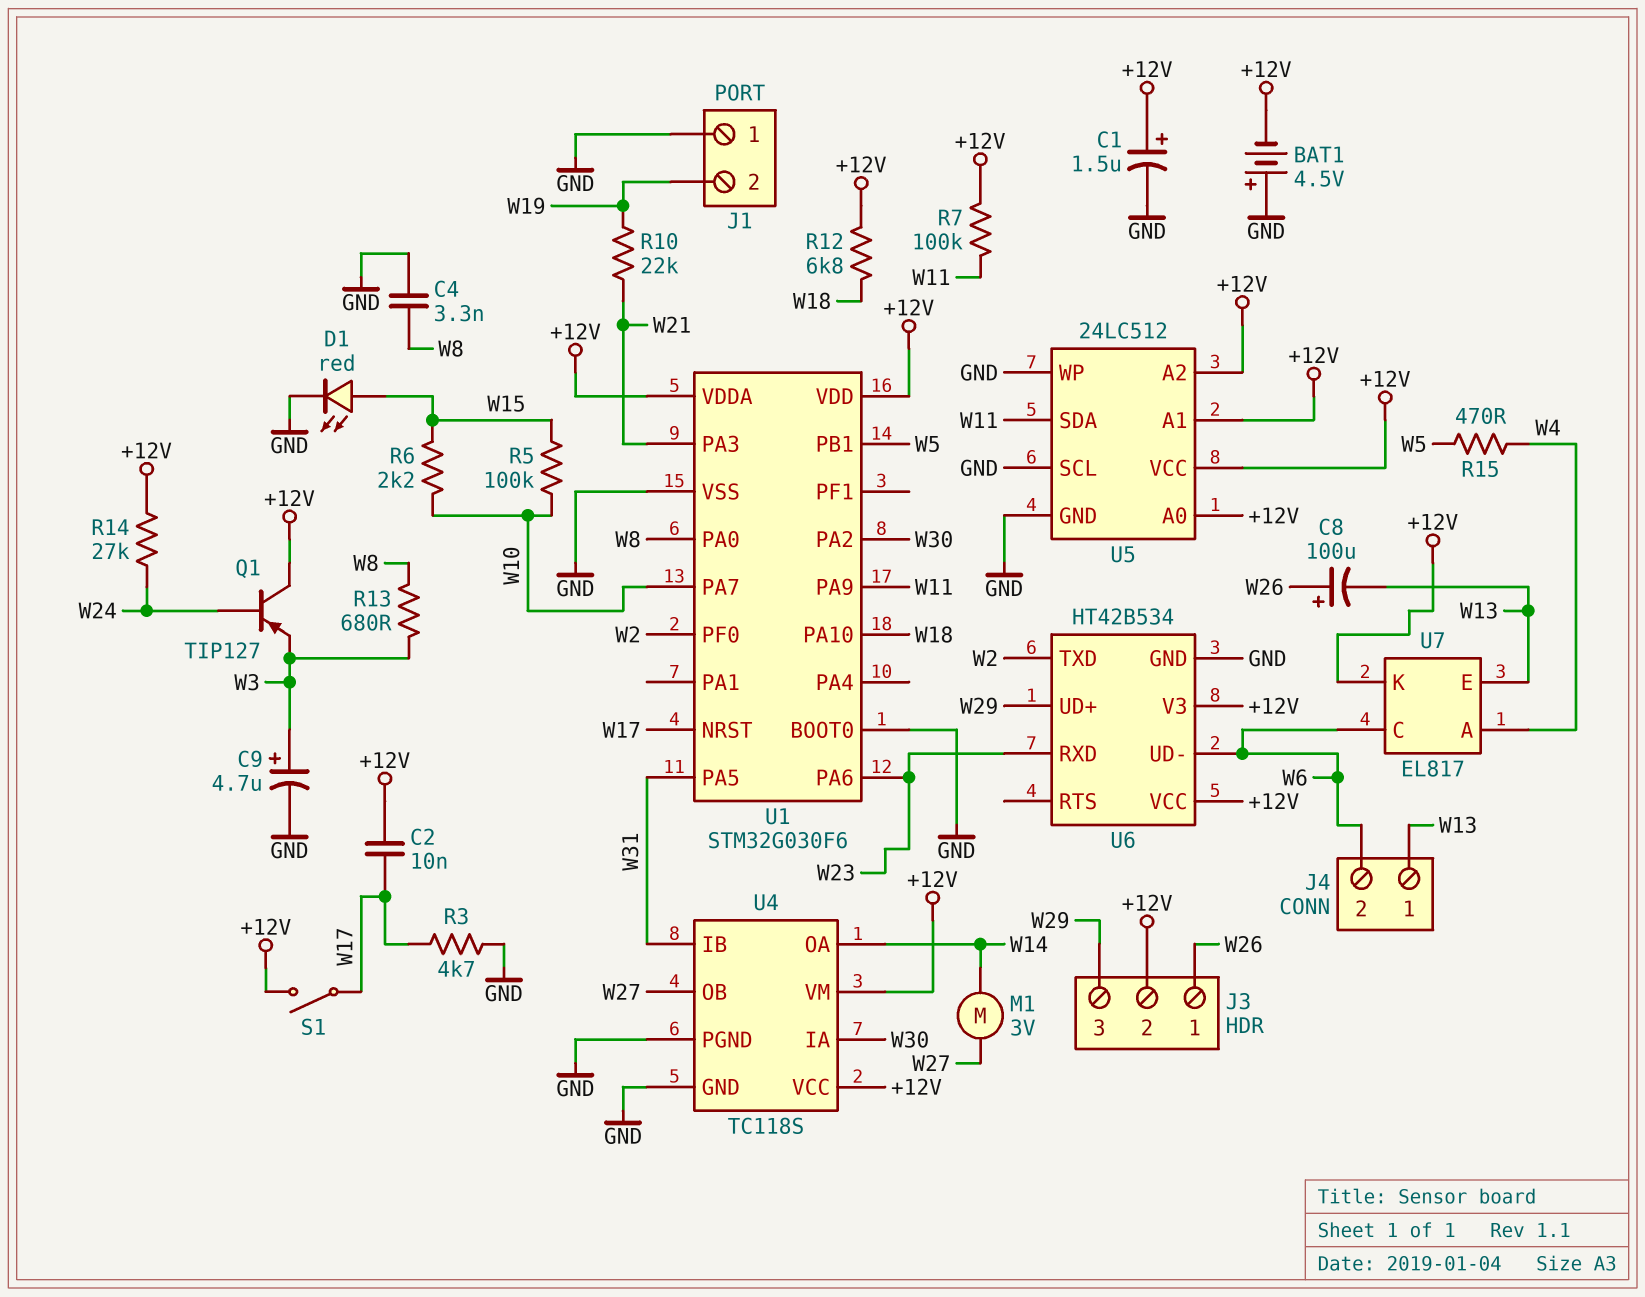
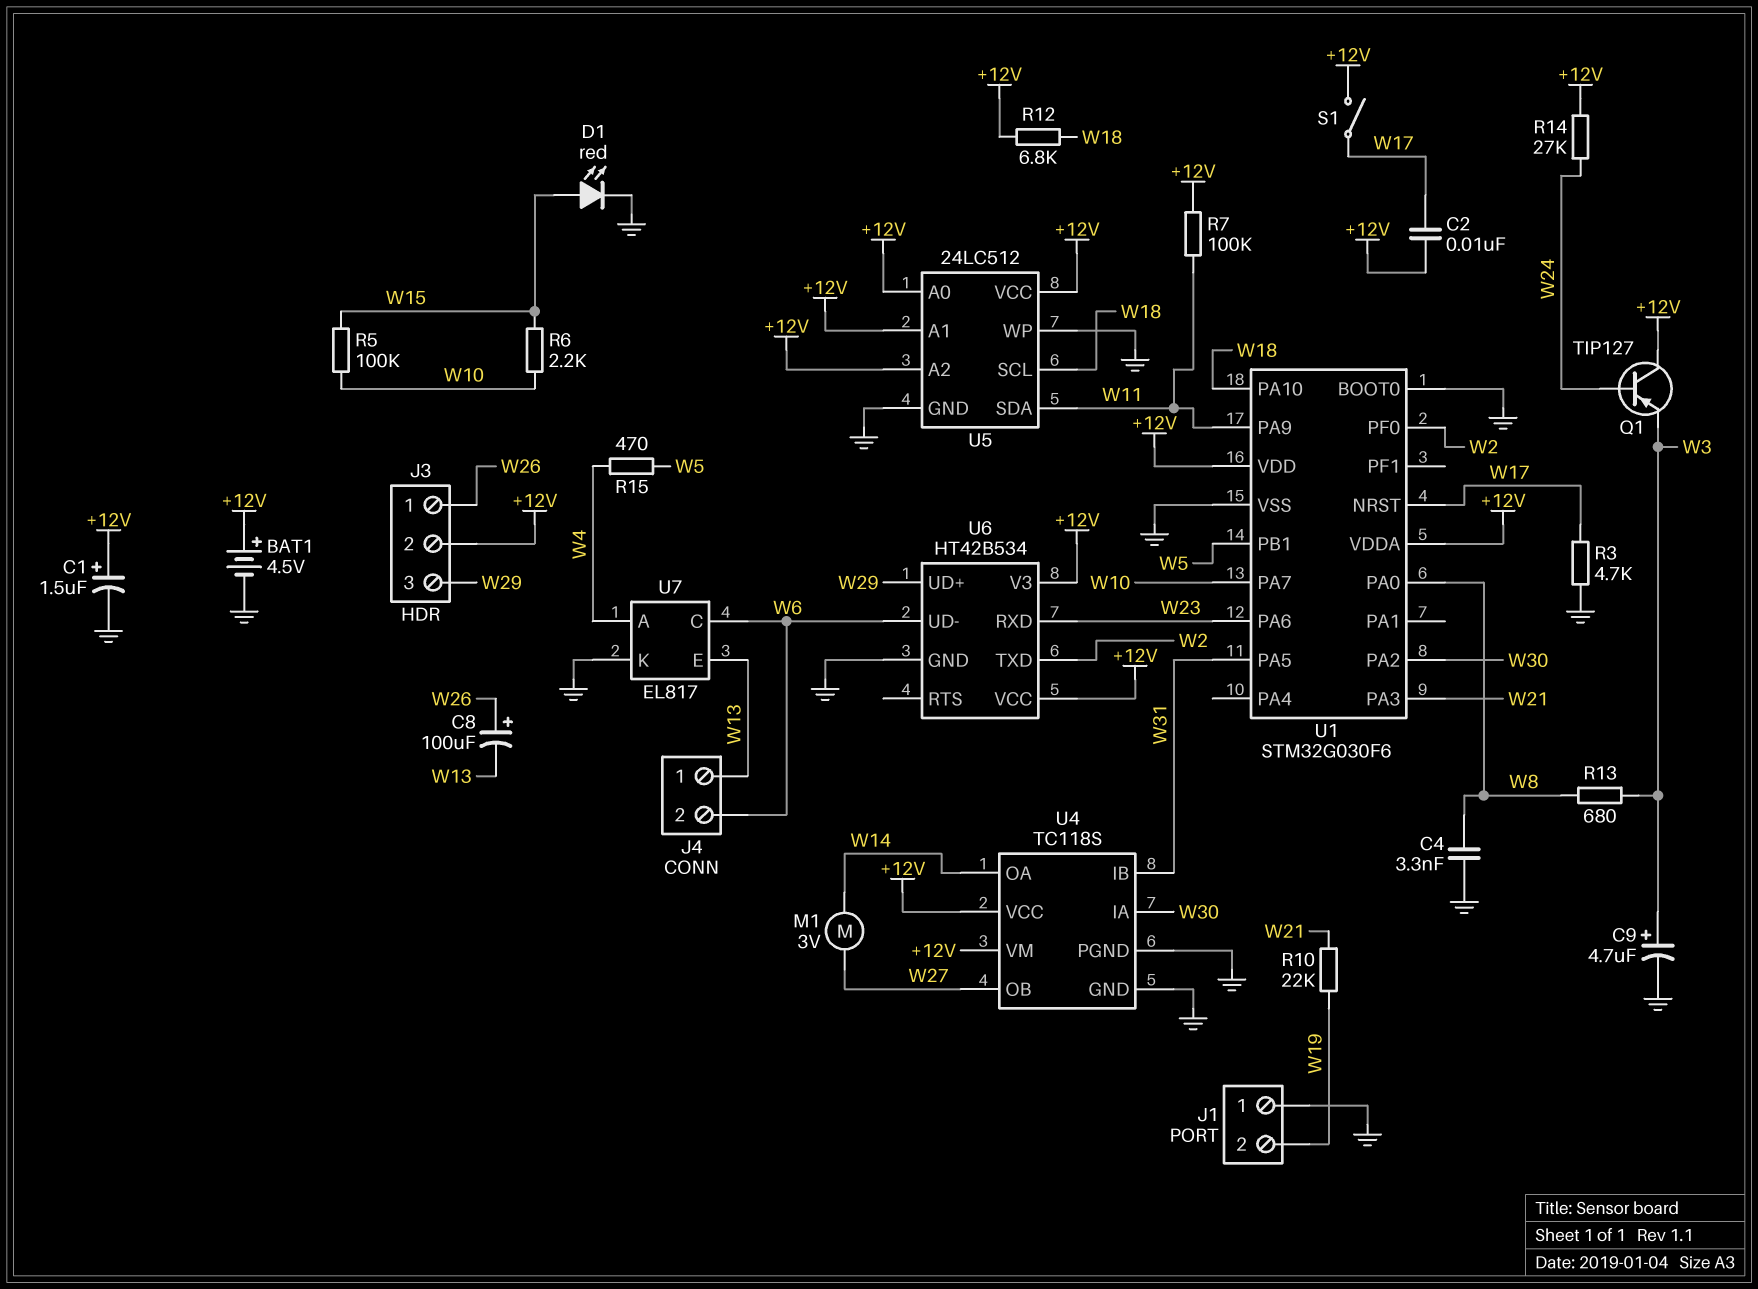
BAT1: 4.5V (plus GND, minus +12V) -> 4.5V (plus +12V, minus GND)
U5 pin SCL: GND -> W18
U7 pin K: +12V -> GND

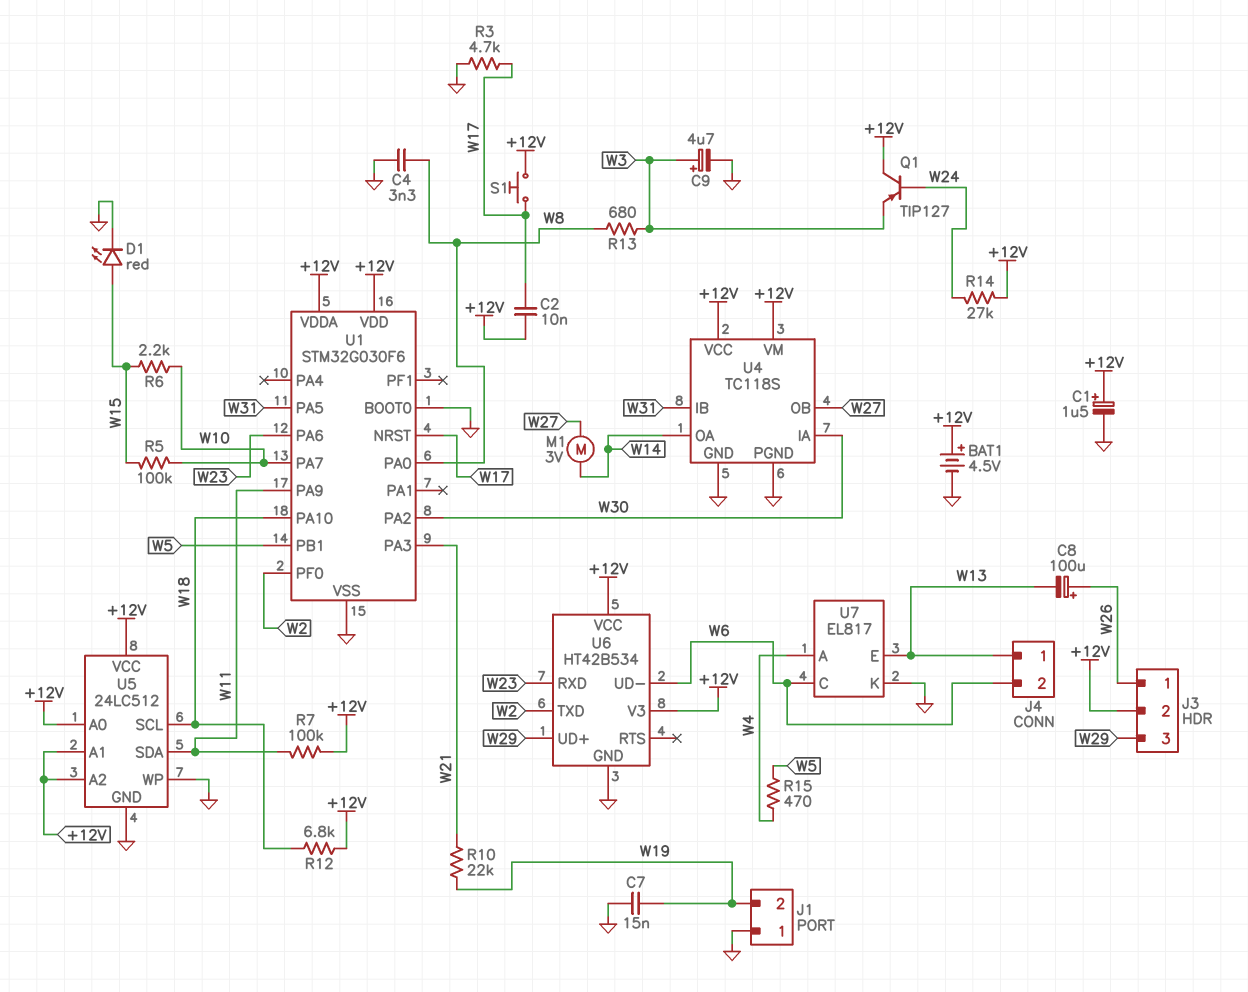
C7: none -> 15nF (GND, W19)
S1: switch (+12V, W17) -> button (+12V, W17)

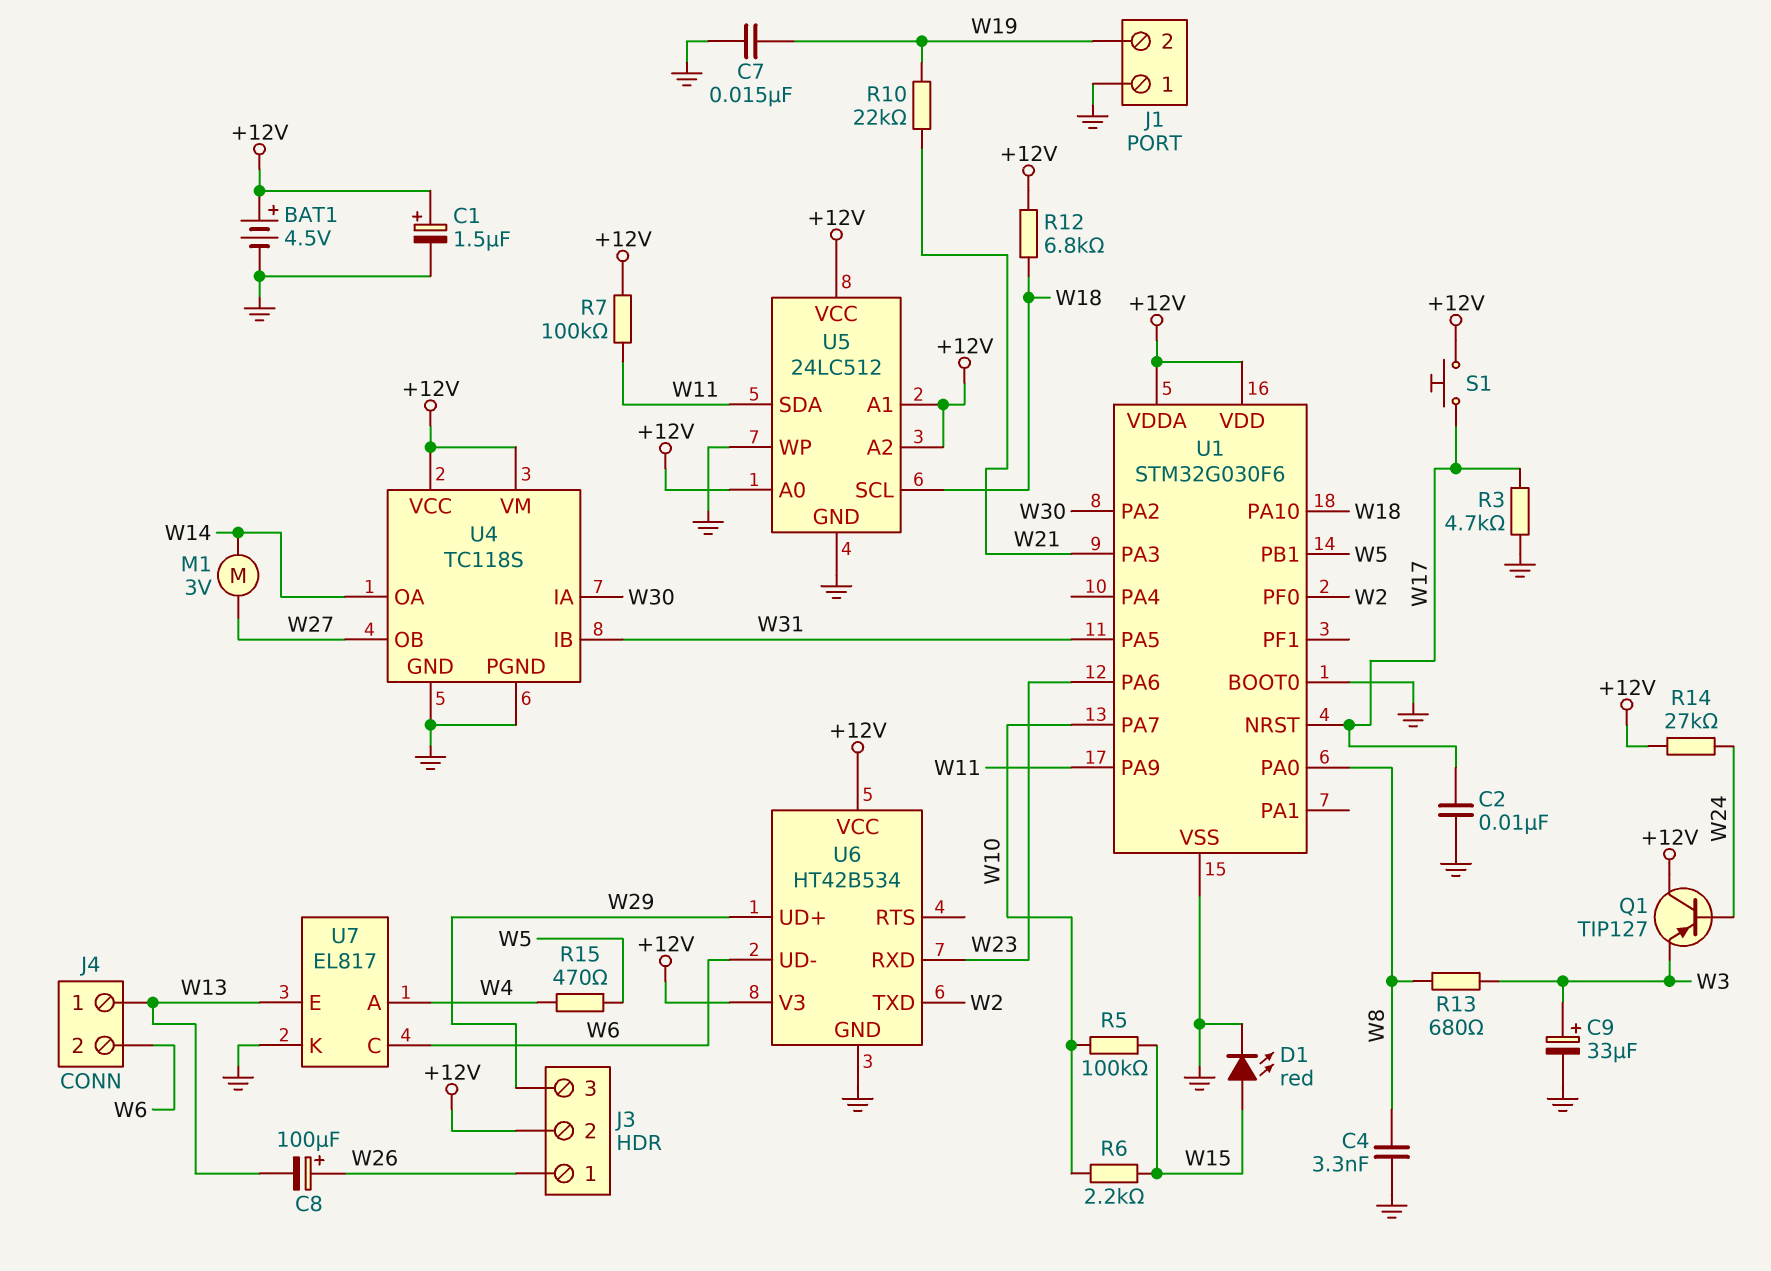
C2: 10nF (+12V, W17) -> 10nF (GND, W17)
C9: 4.7uF (plus W3, minus GND) -> 33uF (plus W3, minus GND)

